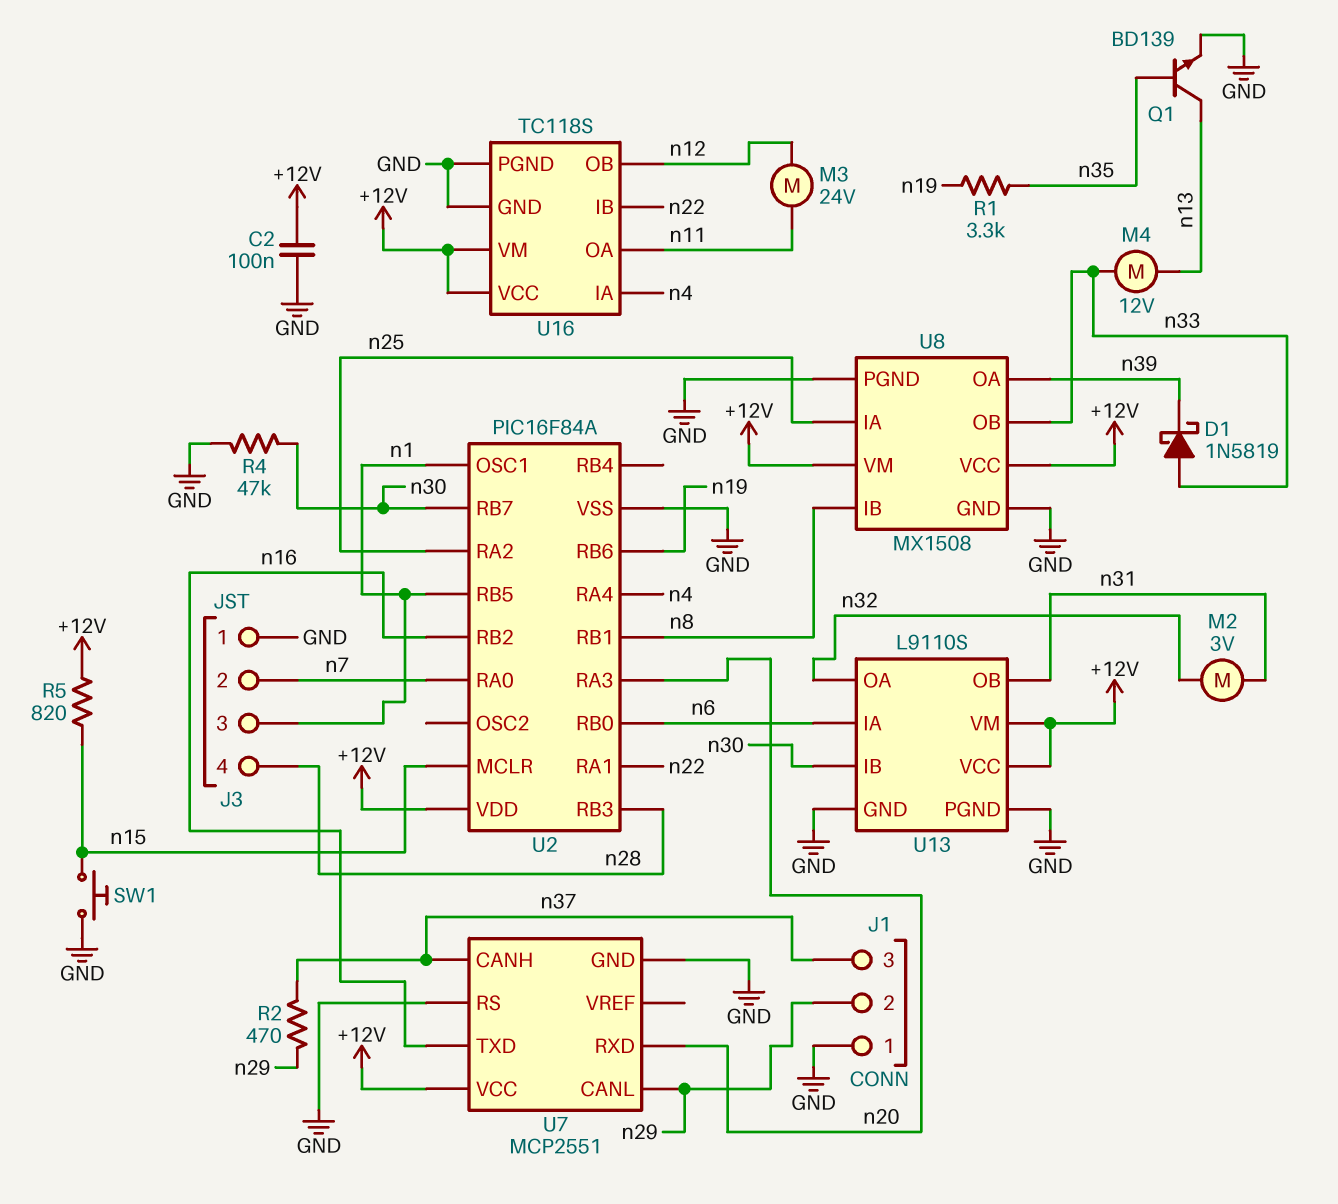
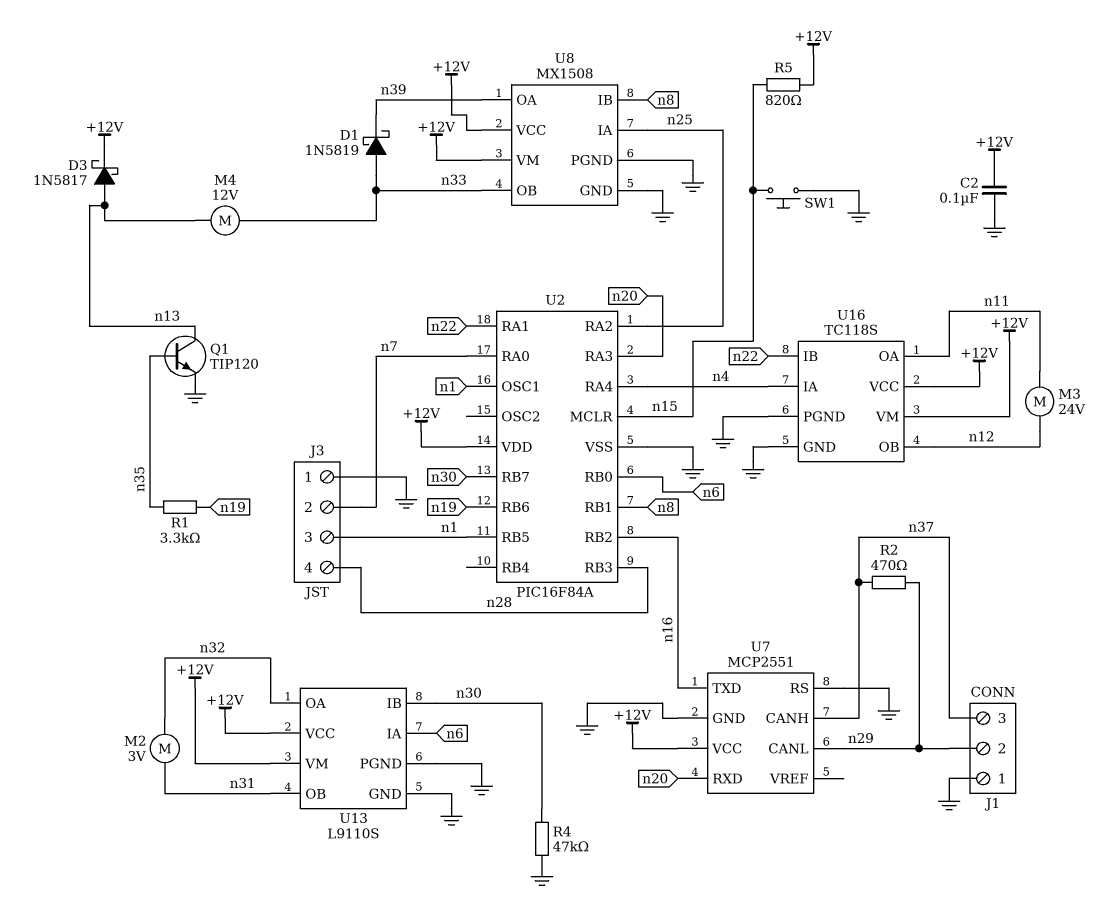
D3: none -> schottky 1N5817 (A n13, K +12V)
Q1: NPN BD139 (B n35, C n13, E GND) -> NPN TIP120 (B n35, C n13, E GND)

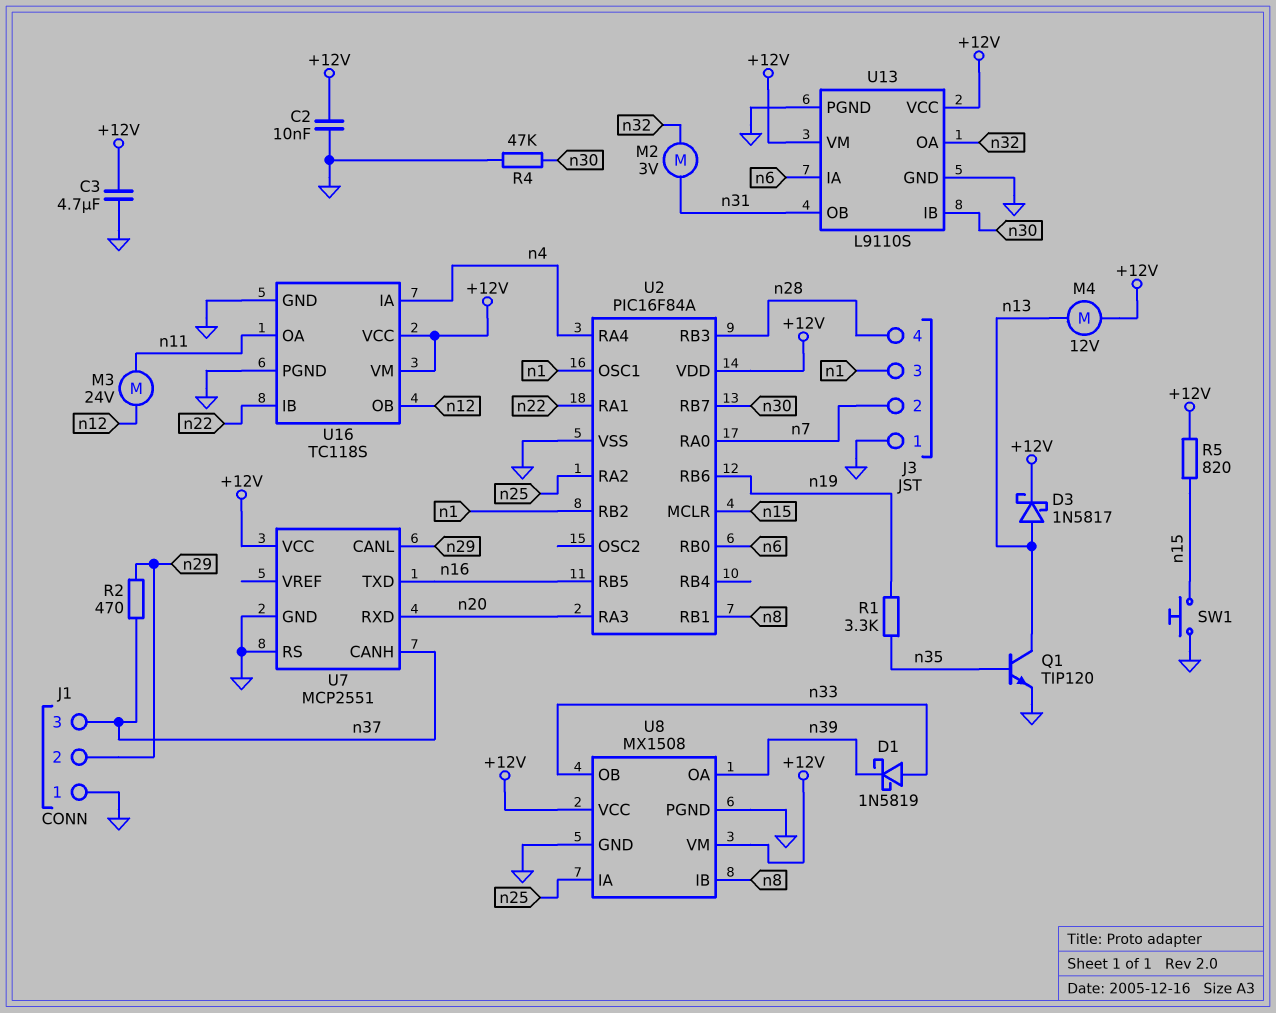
C2: 100nF (+12V, GND) -> 10nF (+12V, GND)
C3: none -> 4.7uF (+12V, GND)
M4: motor 12V (n13, n33) -> motor 12V (+12V, n13)
U2 pin RB2: n16 -> n1
U2 pin RB5: n1 -> n16

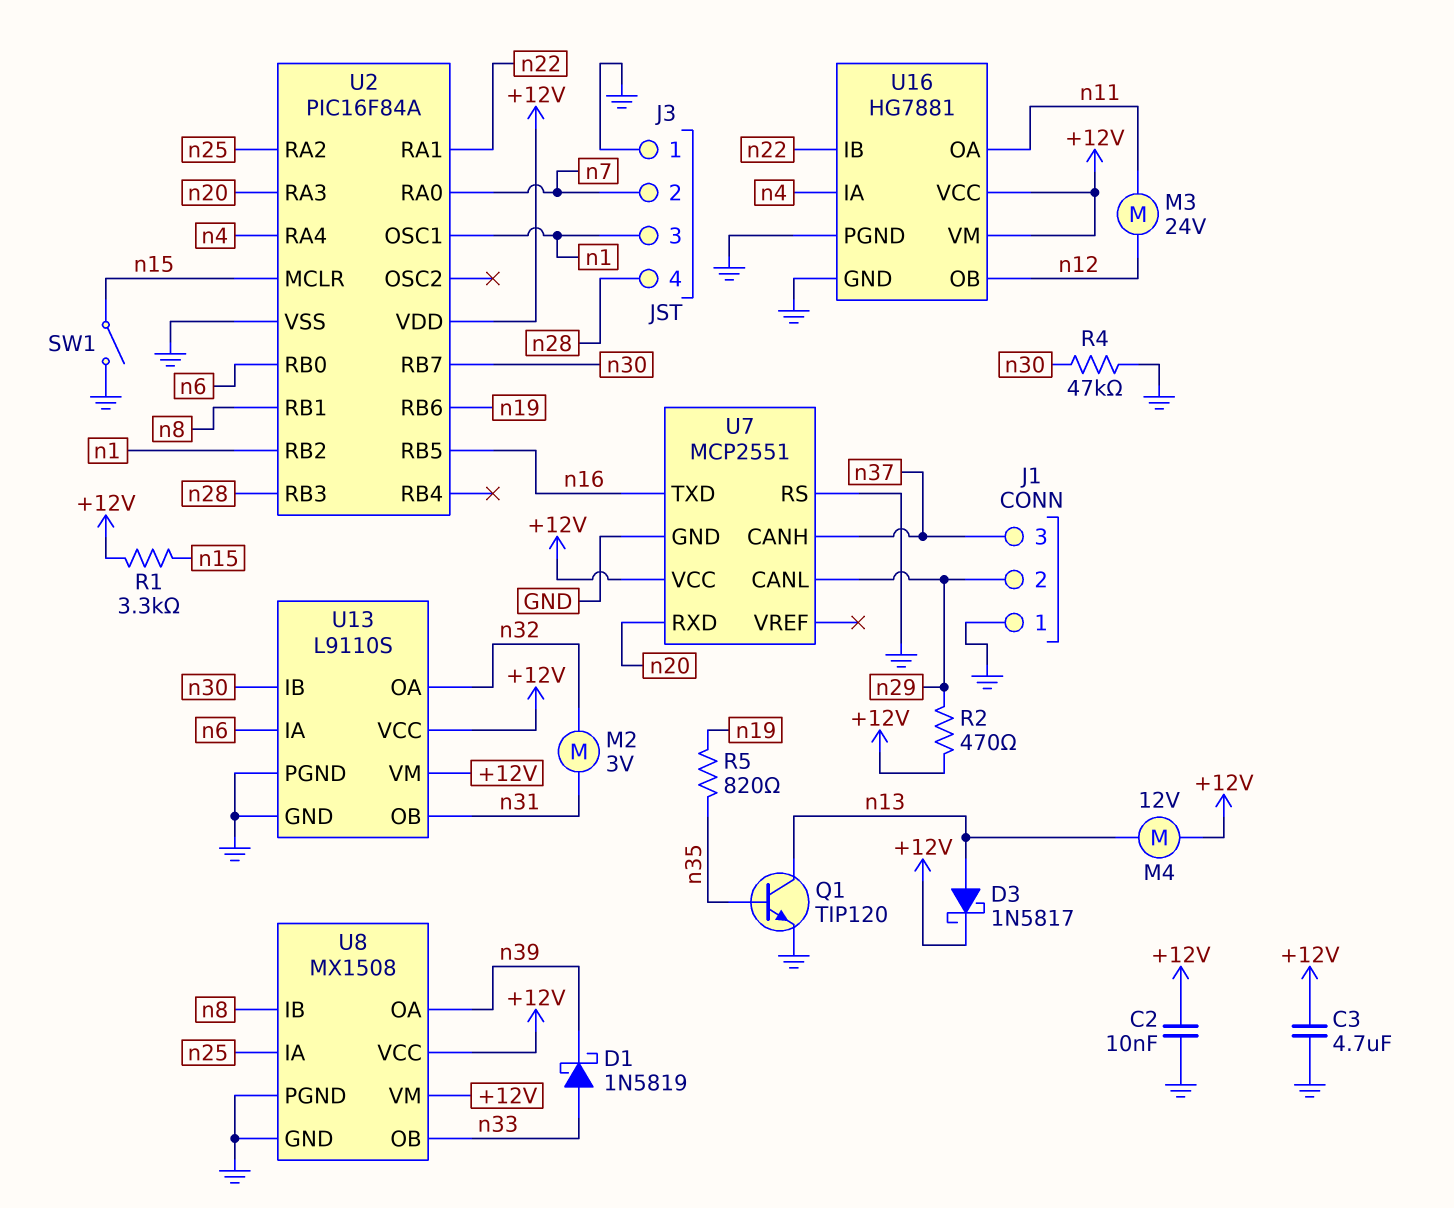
R1: 3.3k (n19, n35) -> 3.3k (+12V, n15)
R2: 470 (n29, n37) -> 470 (+12V, n29)
R5: 820 (+12V, n15) -> 820 (n19, n35)
SW1: button (GND, n15) -> switch (GND, n15)
U16: TC118S -> HG7881

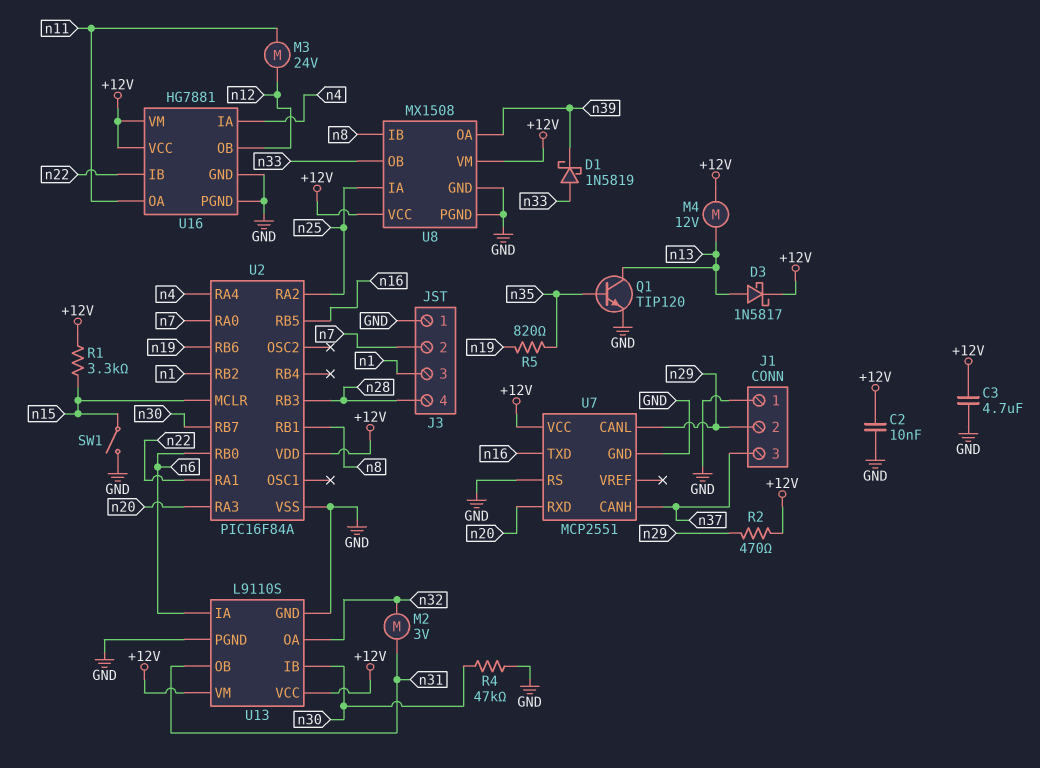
U2 pin OSC1: n1 -> none

